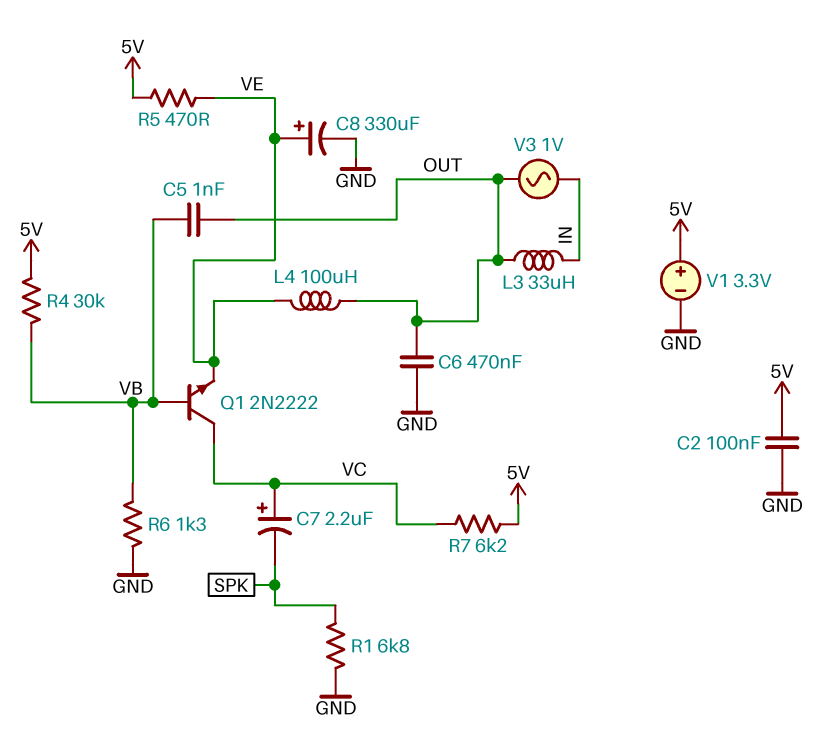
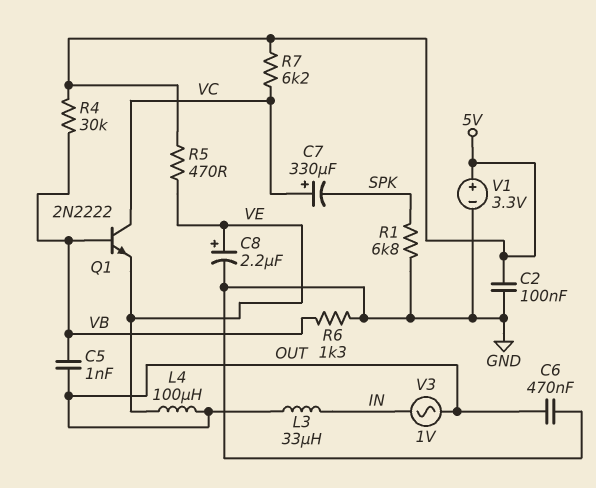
C7: 2.2uF (plus VC, minus SPK) -> 330uF (plus VC, minus SPK)
C8: 330uF (plus VE, minus GND) -> 2.2uF (plus VE, minus GND)

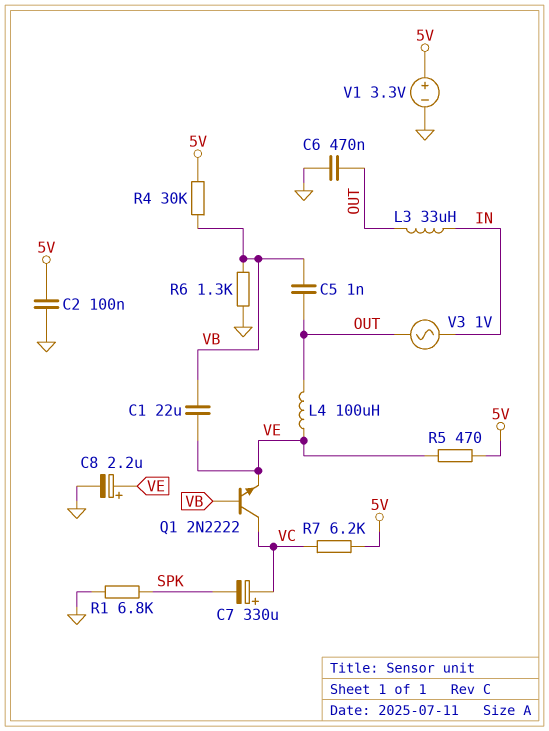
C1: none -> 22uF (VB, VE)

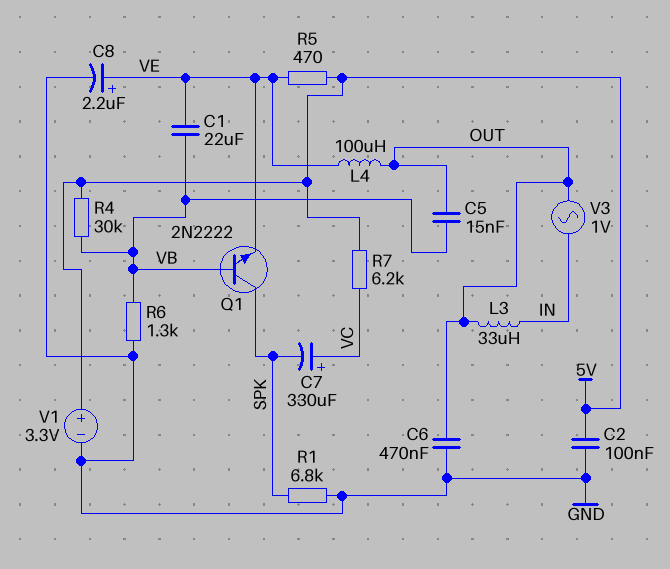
C5: 1nF (OUT, VB) -> 15nF (OUT, VB)
Q1: NPN 2N2222 (B VB, C VC, E VE) -> NPN 2N2222 (B VB, C SPK, E VE)

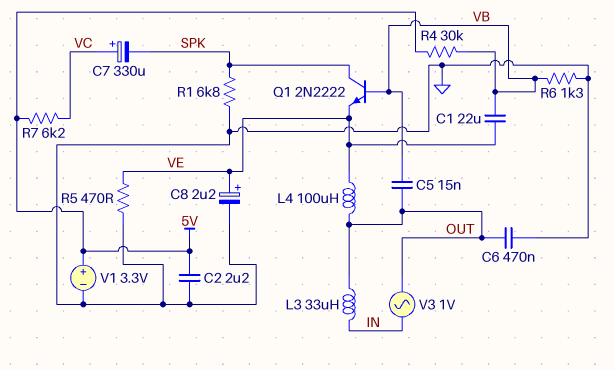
C2: 100nF (5V, GND) -> 2.2uF (5V, GND)
R5: 470 (5V, VE) -> 470 (GND, VE)

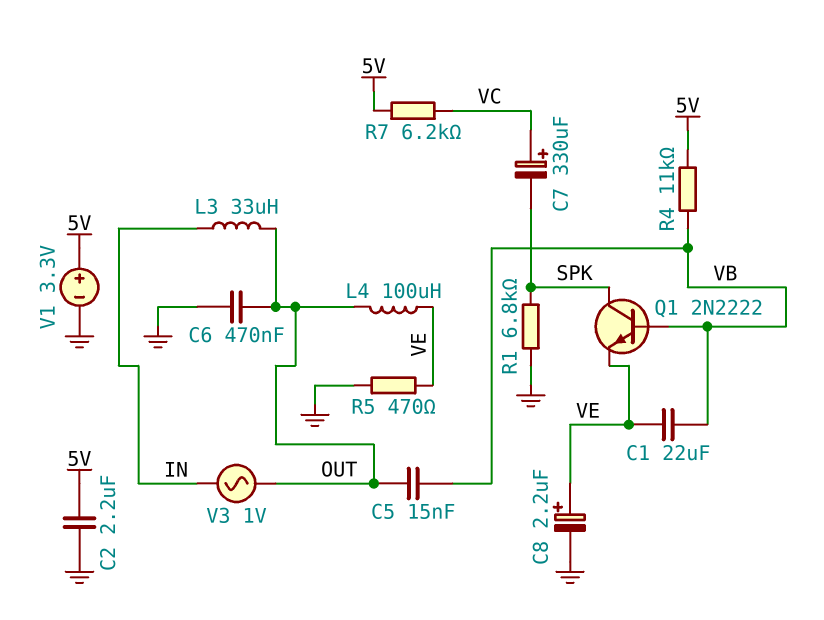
R4: 30k (5V, VB) -> 11k (5V, VB)
R6: 1.3k (GND, VB) -> none

